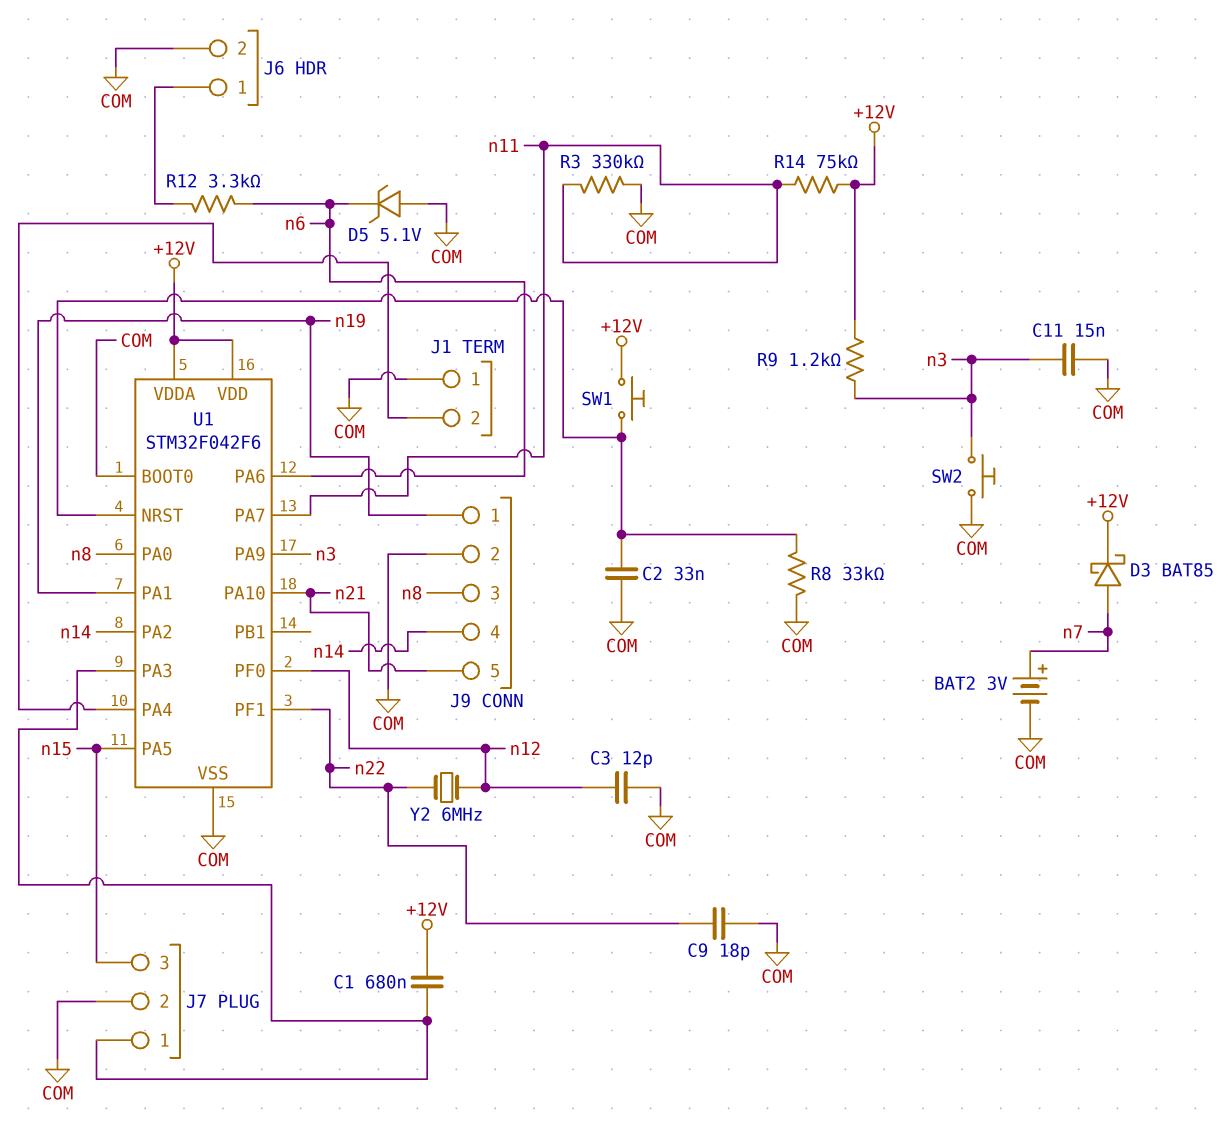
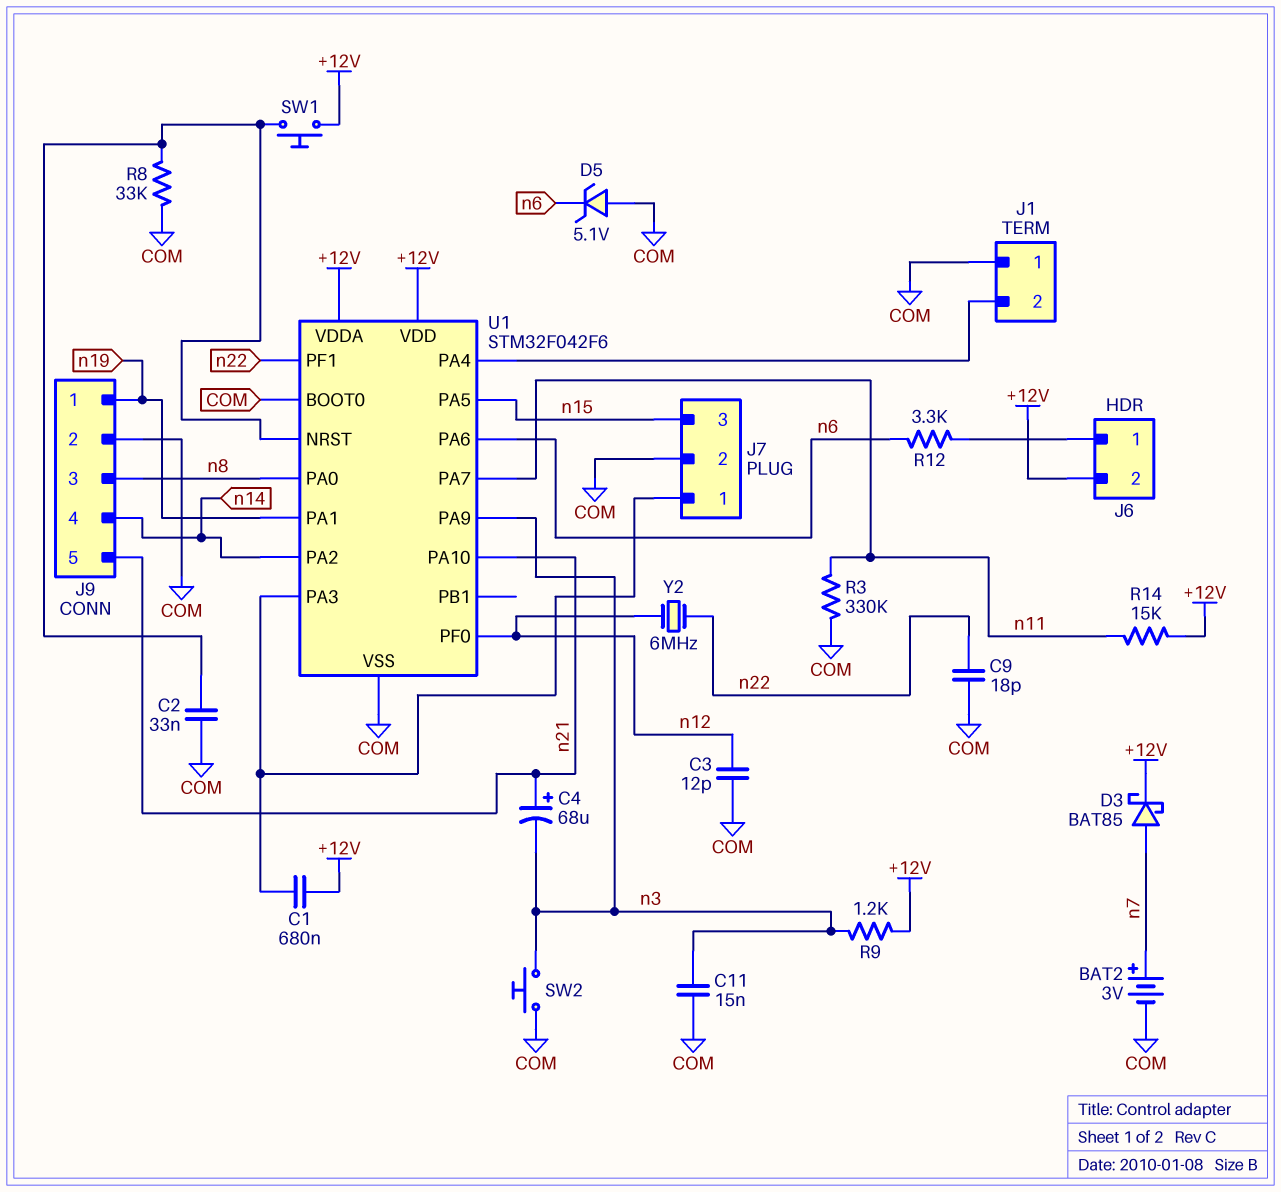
C4: none -> 68uF (plus n21, minus n3)
J6 pin 2: COM -> +12V
R14: 75k (+12V, n11) -> 15k (+12V, n11)

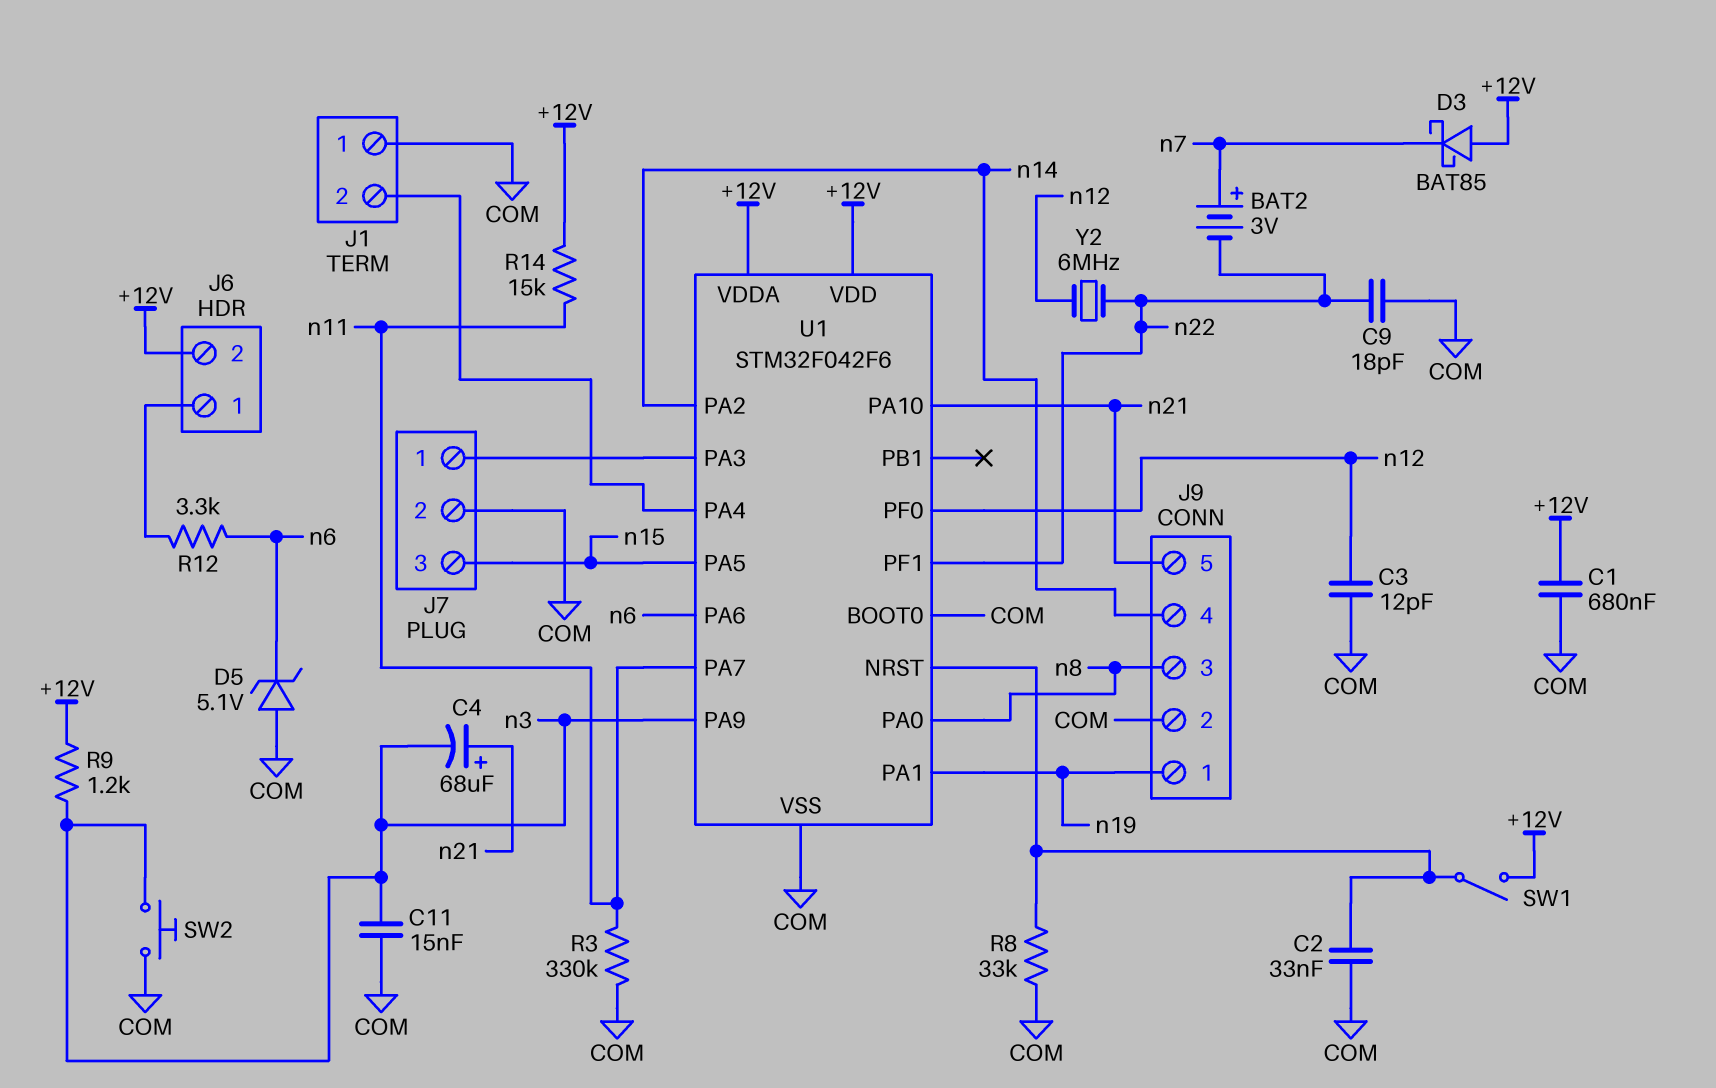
BAT2: 3V (plus n7, minus COM) -> 3V (plus n7, minus n22)
C1: 680nF (+12V, J7/1) -> 680nF (+12V, COM)
D3: schottky BAT85 (A n7, K +12V) -> schottky BAT85 (A +12V, K n7)
SW1: button (+12V, U1/NRST) -> switch (+12V, U1/NRST)

